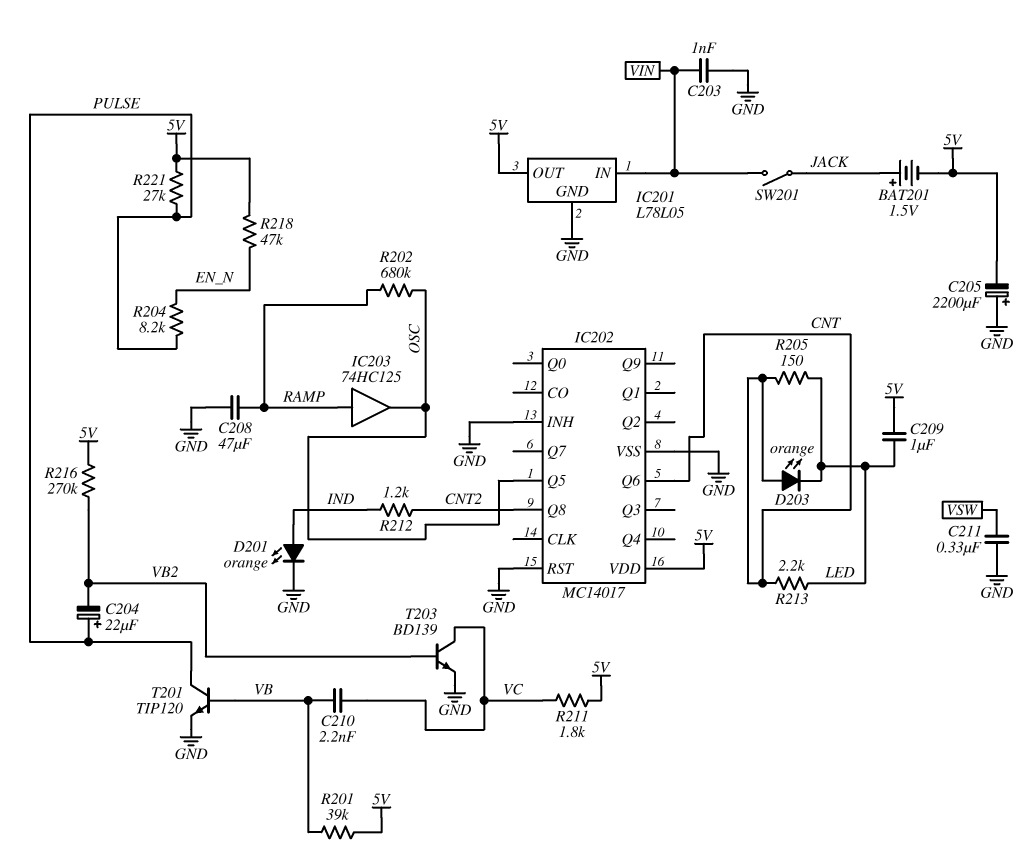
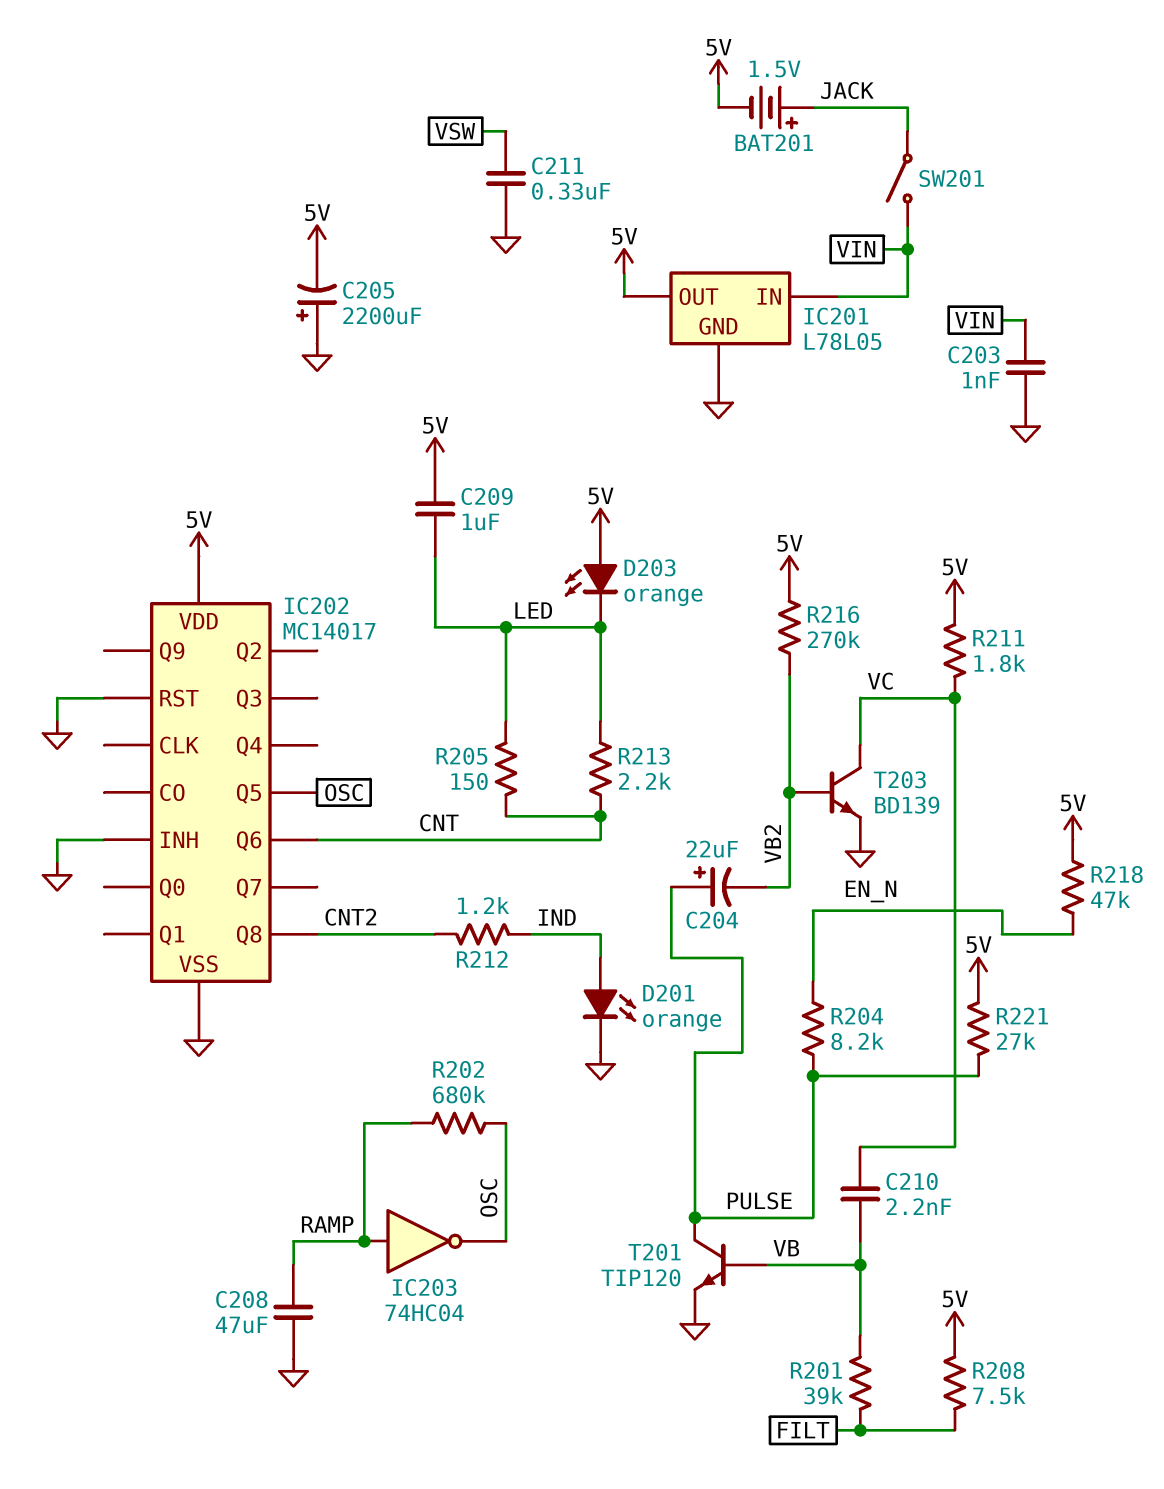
D203: LED orange (A CNT, K LED) -> LED orange (A 5V, K LED)
IC203: buffer 74HC125 (in RAMP, out OSC) -> NOT 74HC04 (in RAMP, out OSC)
R201: 39k (5V, VB) -> 39k (FILT, VB)
R208: none -> 7.5k (5V, FILT)

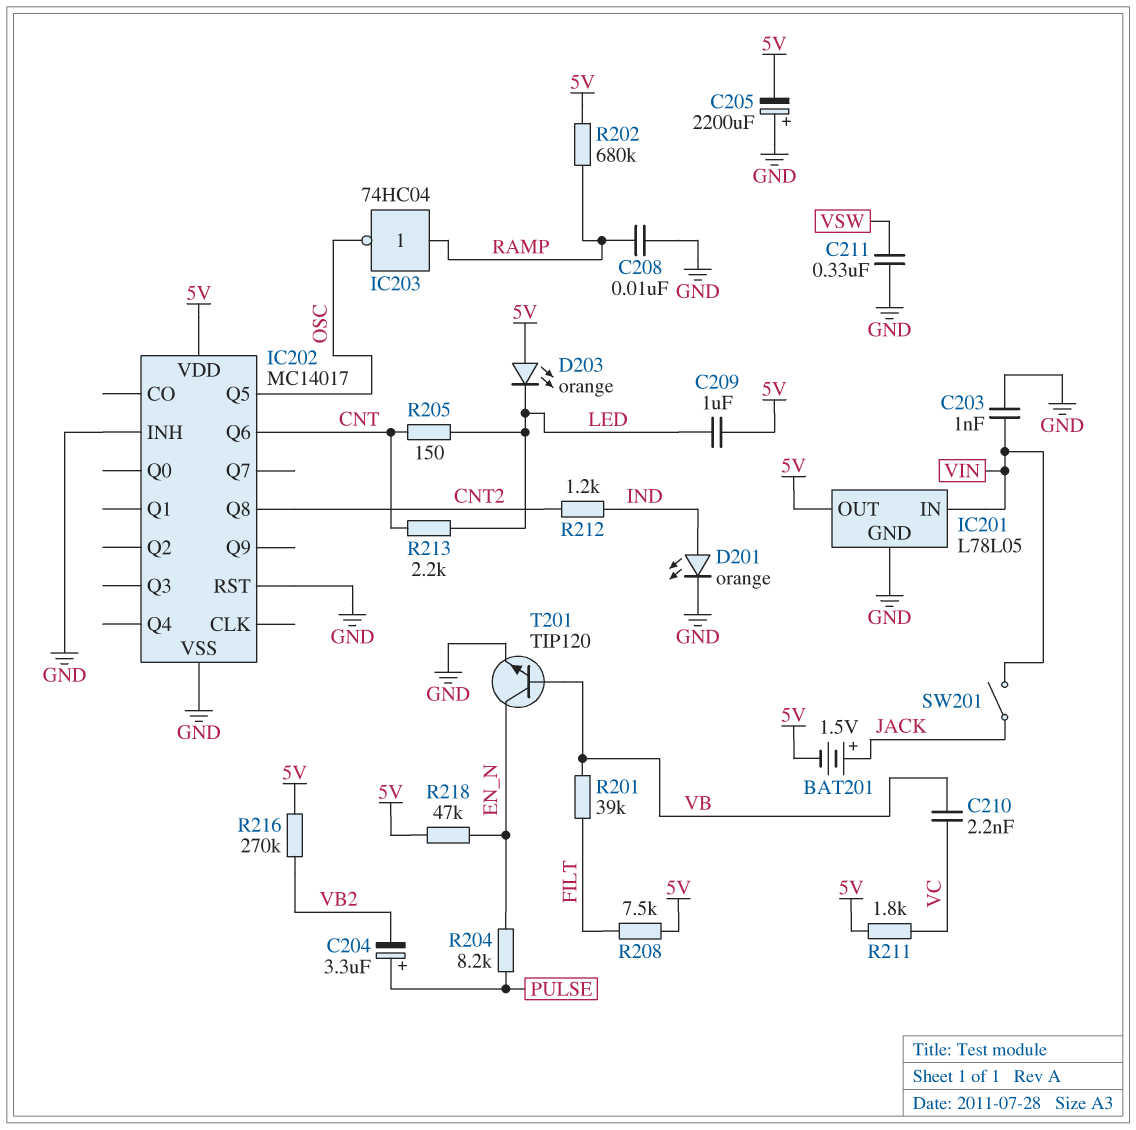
C204: 22uF (plus PULSE, minus VB2) -> 3.3uF (plus PULSE, minus VB2)
C208: 47uF (GND, RAMP) -> 10nF (GND, RAMP)
R202: 680k (OSC, RAMP) -> 680k (5V, RAMP)
R221: 27k (5V, PULSE) -> none
T201: NPN TIP120 (B VB, C PULSE, E GND) -> NPN TIP120 (B VB, C EN_N, E GND)
T203: NPN BD139 (B VB2, C VC, E GND) -> none

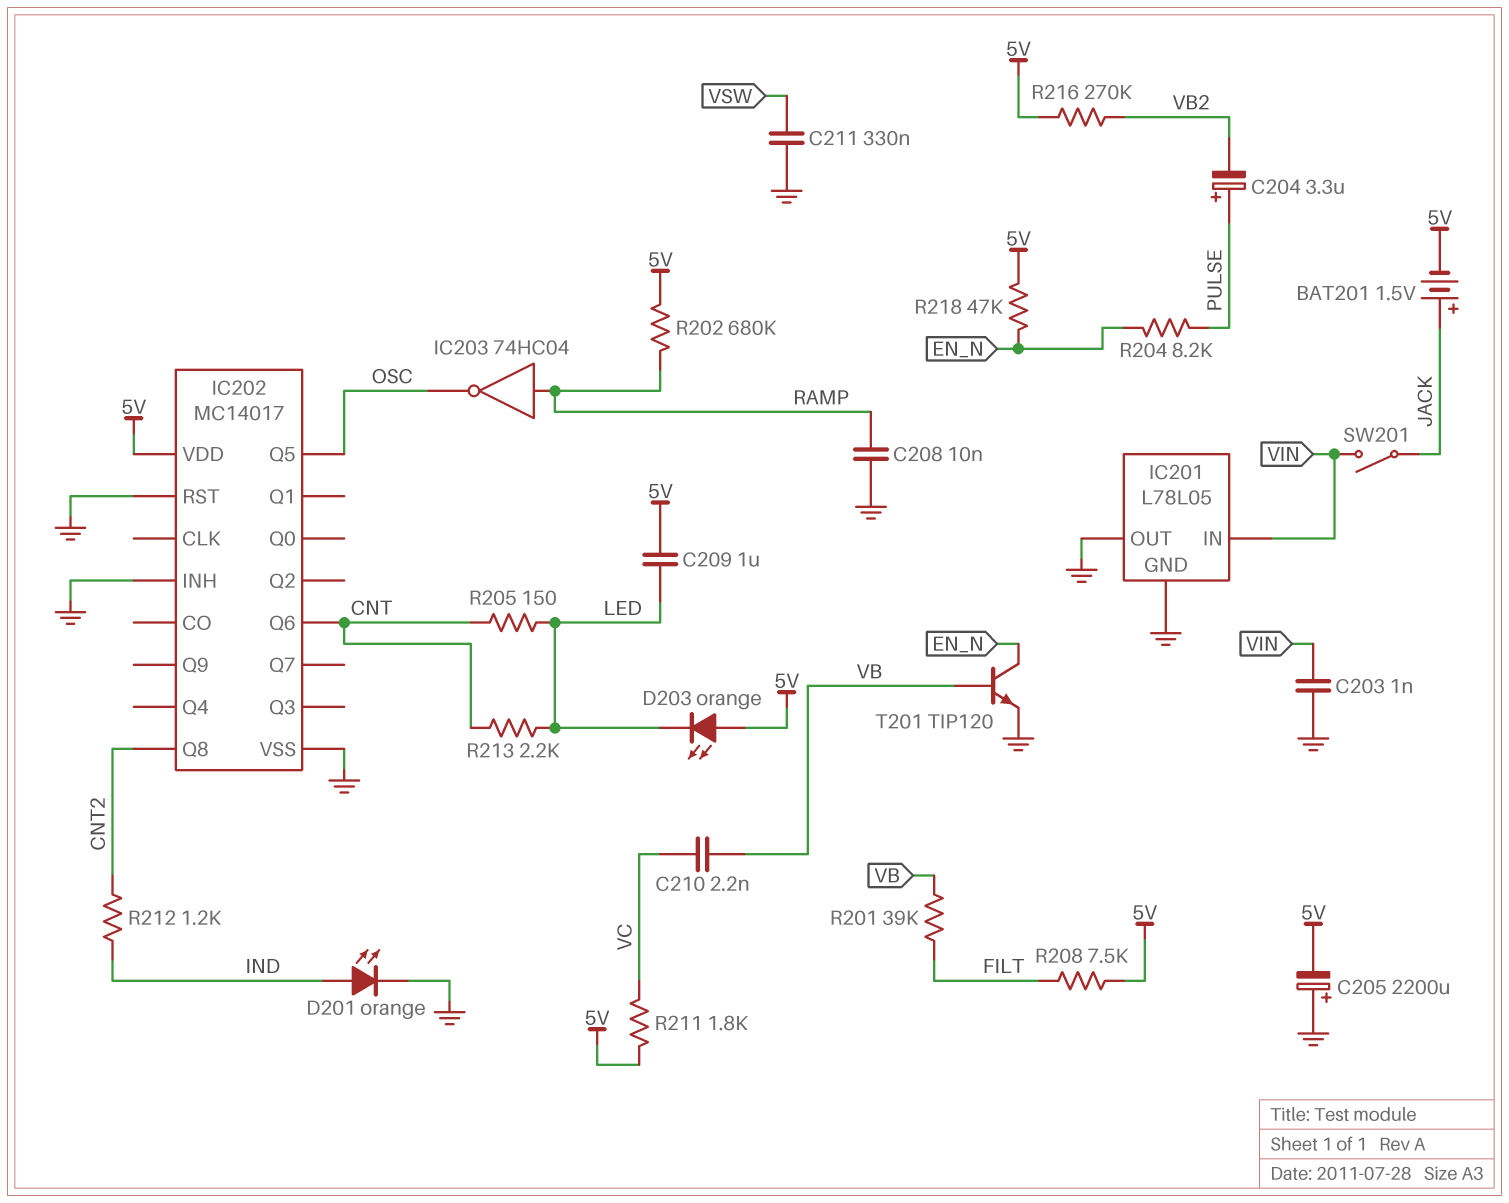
IC201 pin OUT: 5V -> GND

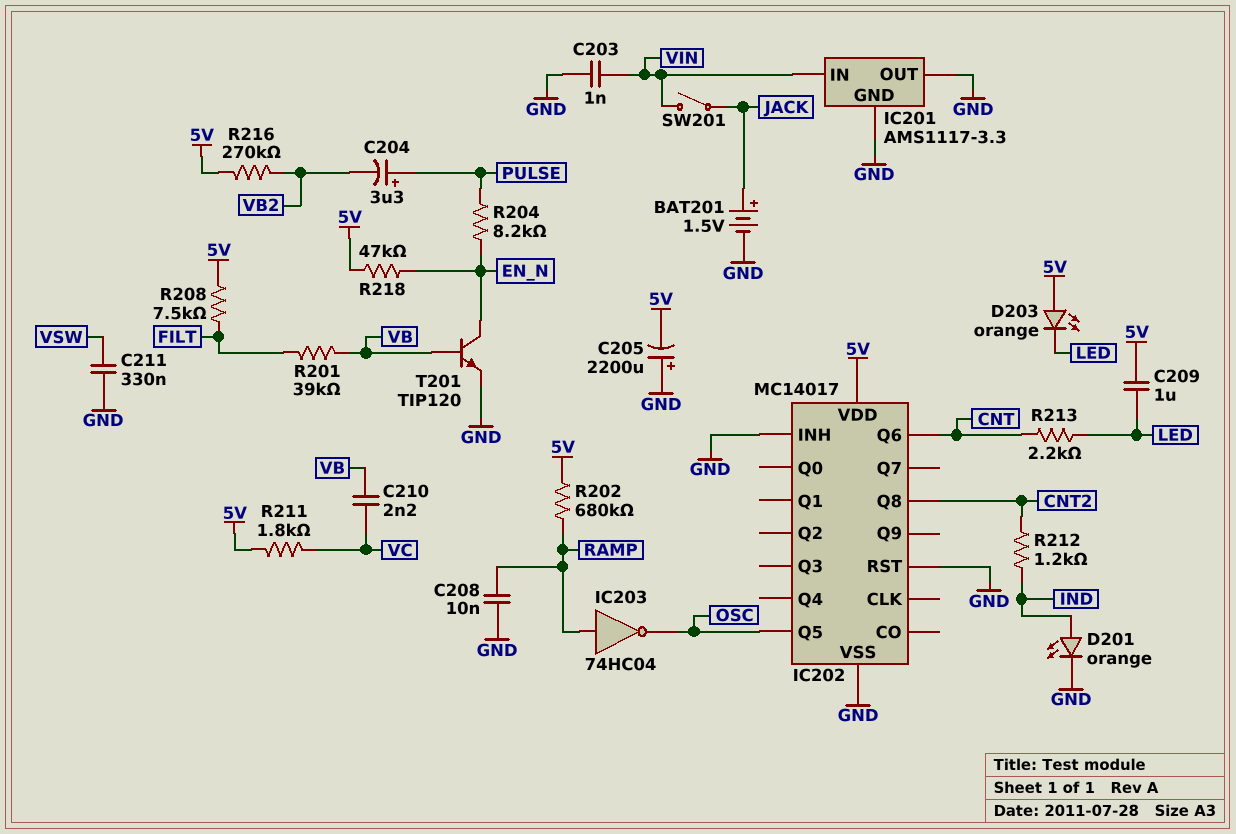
BAT201: 1.5V (plus JACK, minus 5V) -> 1.5V (plus JACK, minus GND)
IC201: L78L05 -> AMS1117-3.3
R205: 150 (CNT, LED) -> none

